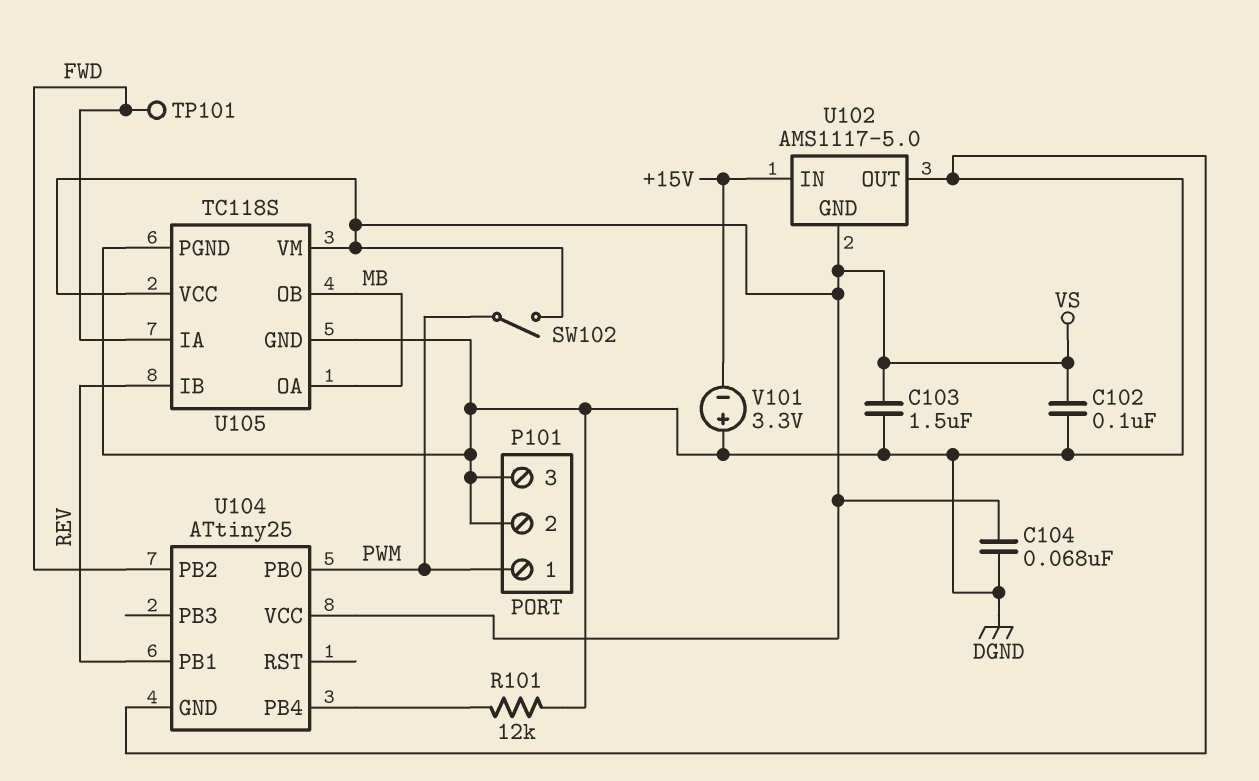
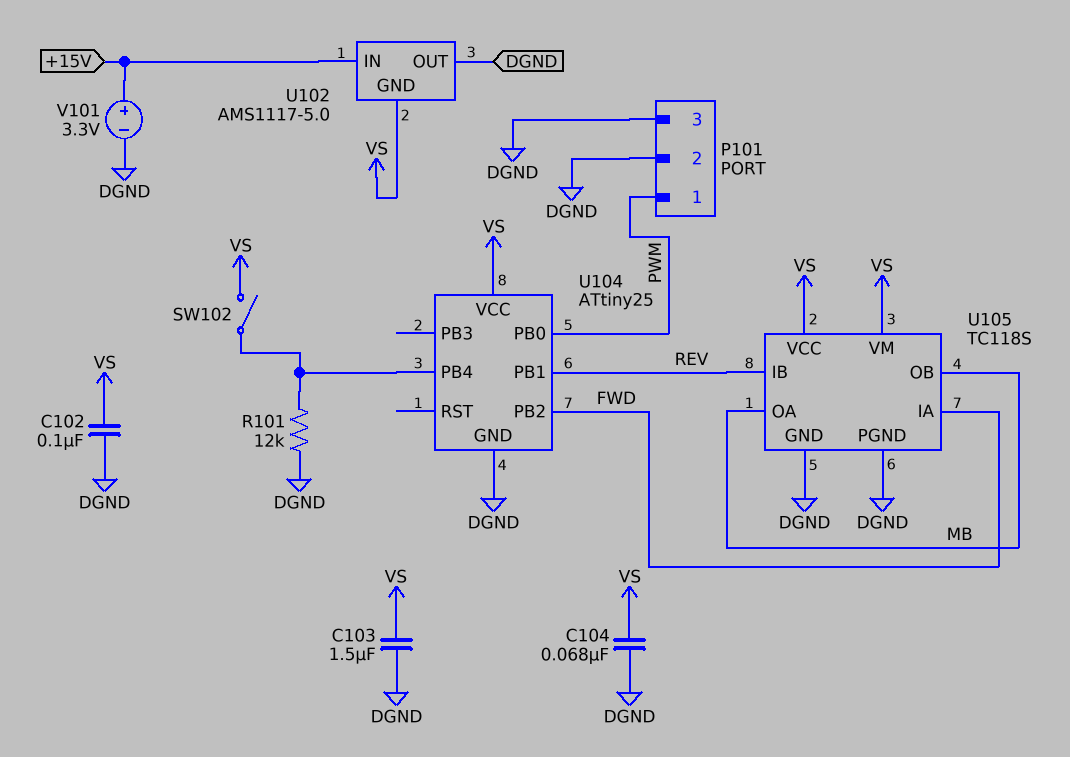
SW102: switch (PWM, VS) -> switch (U104/PB4, VS)
TP101: test point (FWD) -> none
V101: 3.3V (plus DGND, minus +15V) -> 3.3V (plus +15V, minus DGND)

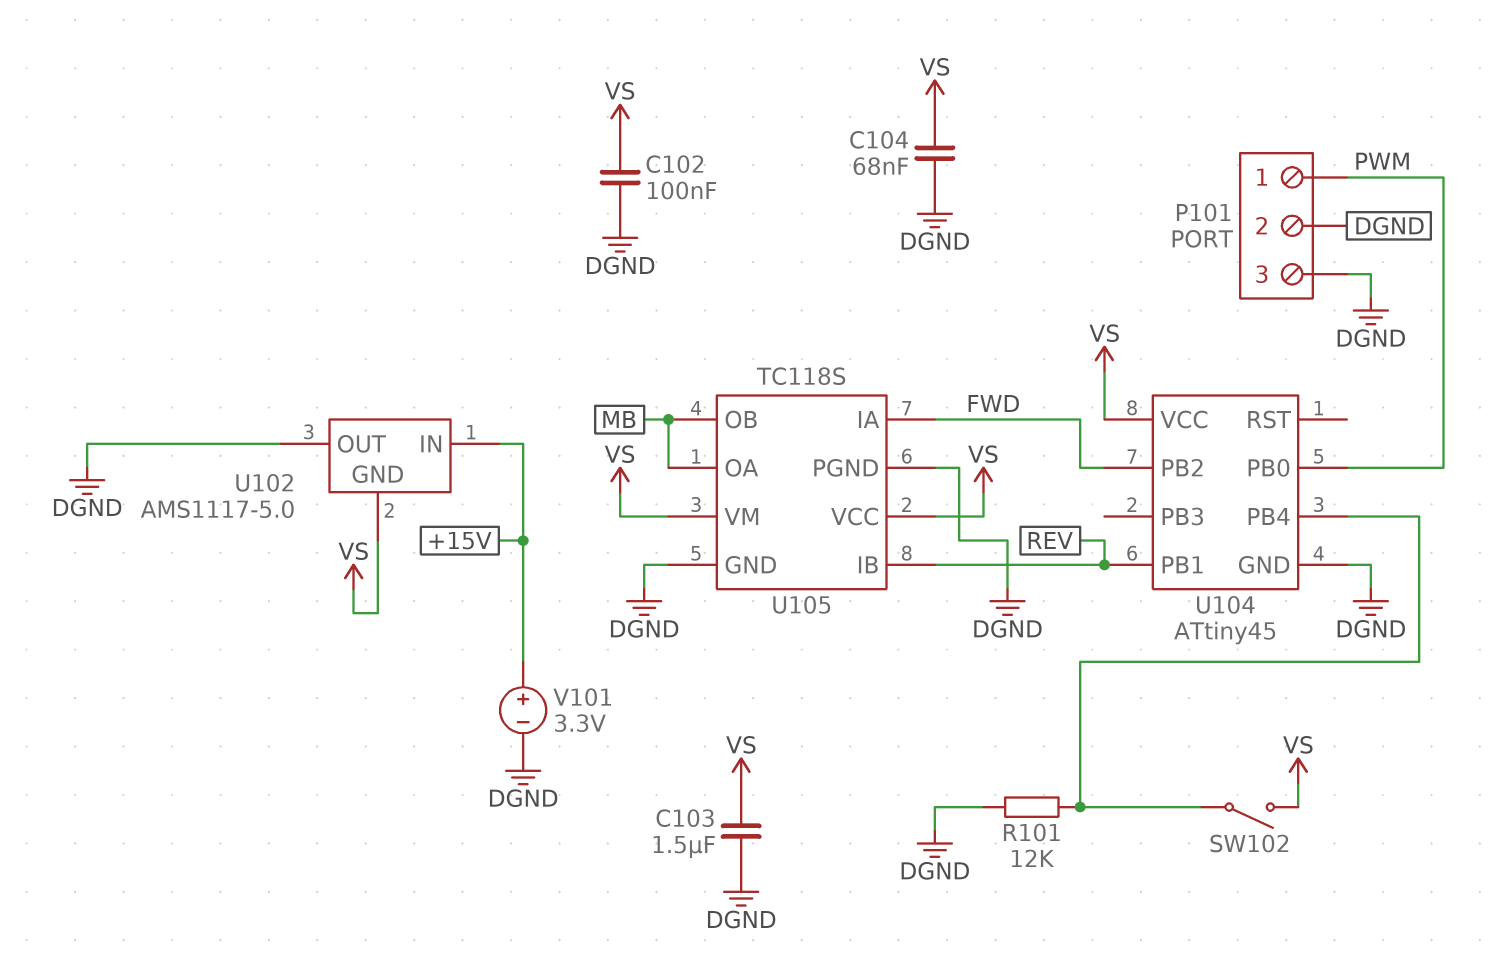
U104: ATtiny25 -> ATtiny45

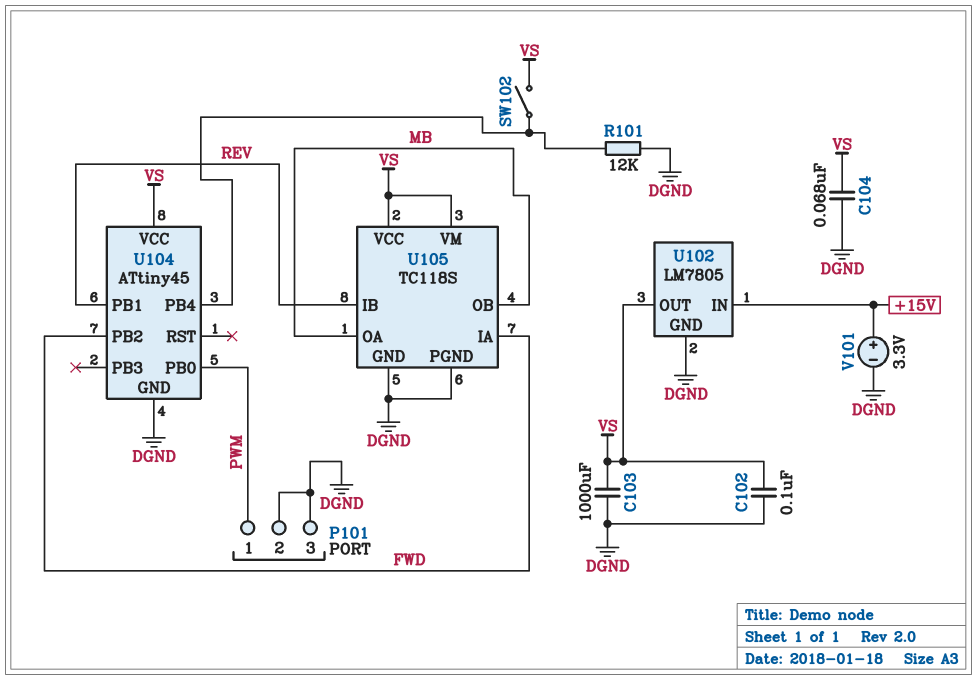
C103: 1.5uF (DGND, VS) -> 1000uF (DGND, VS)
U102: AMS1117-5.0 -> LM7805
U102 pin GND: VS -> DGND
U102 pin OUT: DGND -> VS

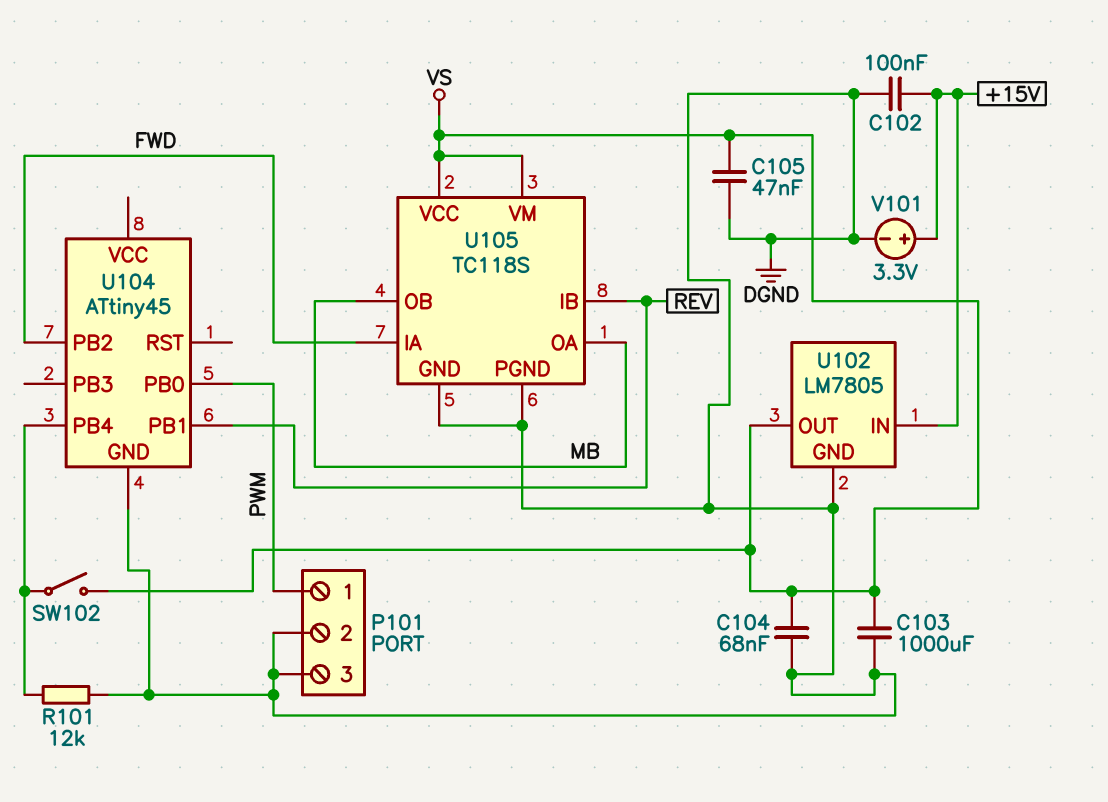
C102: 100nF (DGND, VS) -> 100nF (+15V, DGND)
C105: none -> 47nF (DGND, VS)
U104 pin VCC: VS -> none

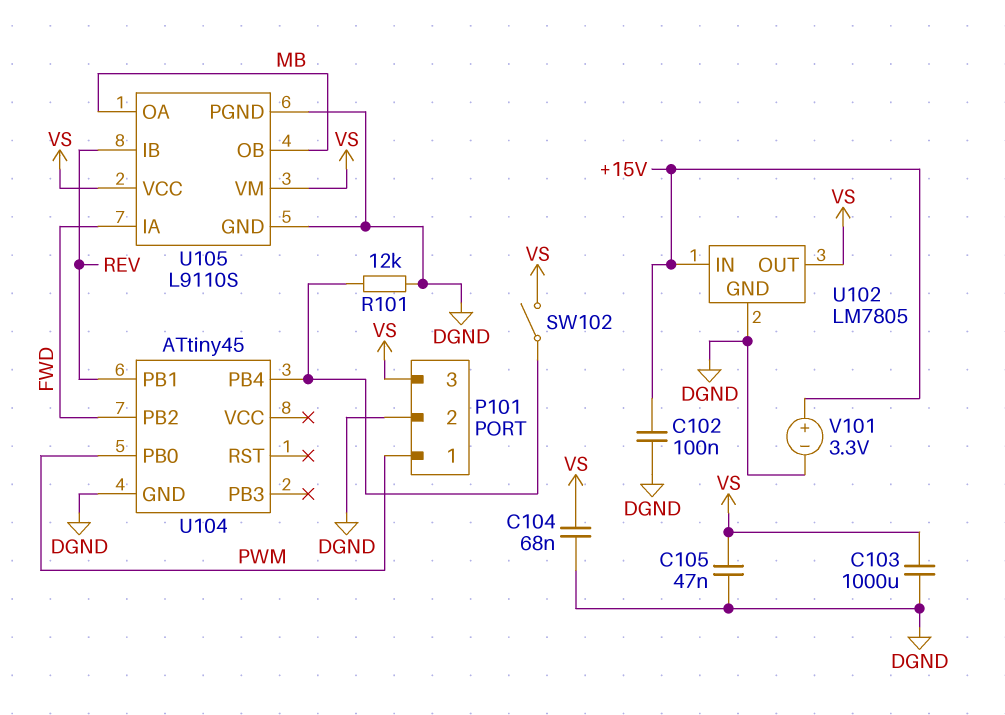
P101 pin 3: DGND -> VS
U105: TC118S -> L9110S

